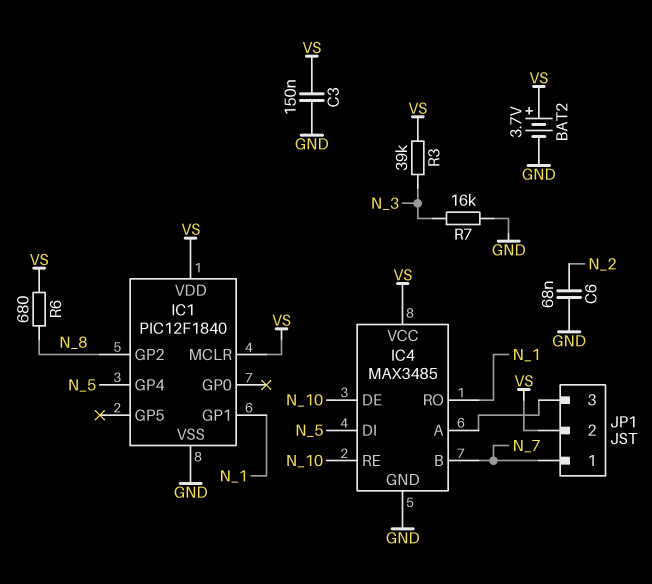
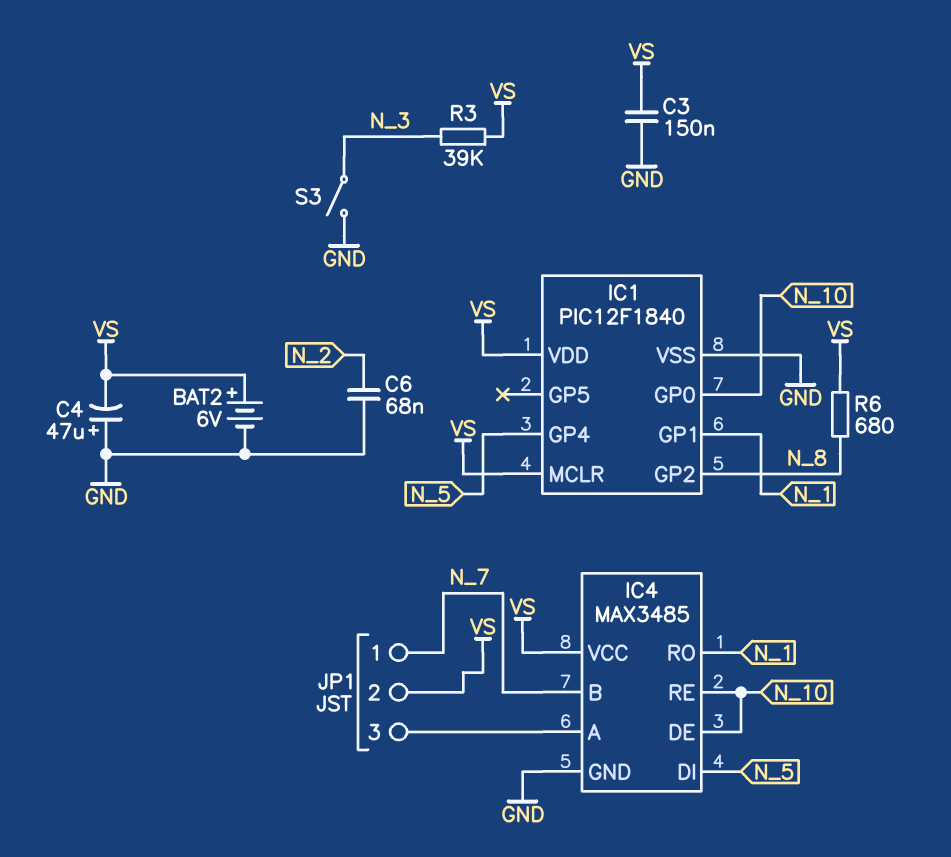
BAT2: 3.7V (plus VS, minus GND) -> 6V (plus VS, minus GND)
C4: none -> 47uF (plus GND, minus VS)
IC1 pin GP0: none -> N_10
R7: 16k (GND, N_3) -> none
S3: none -> switch (GND, N_3)

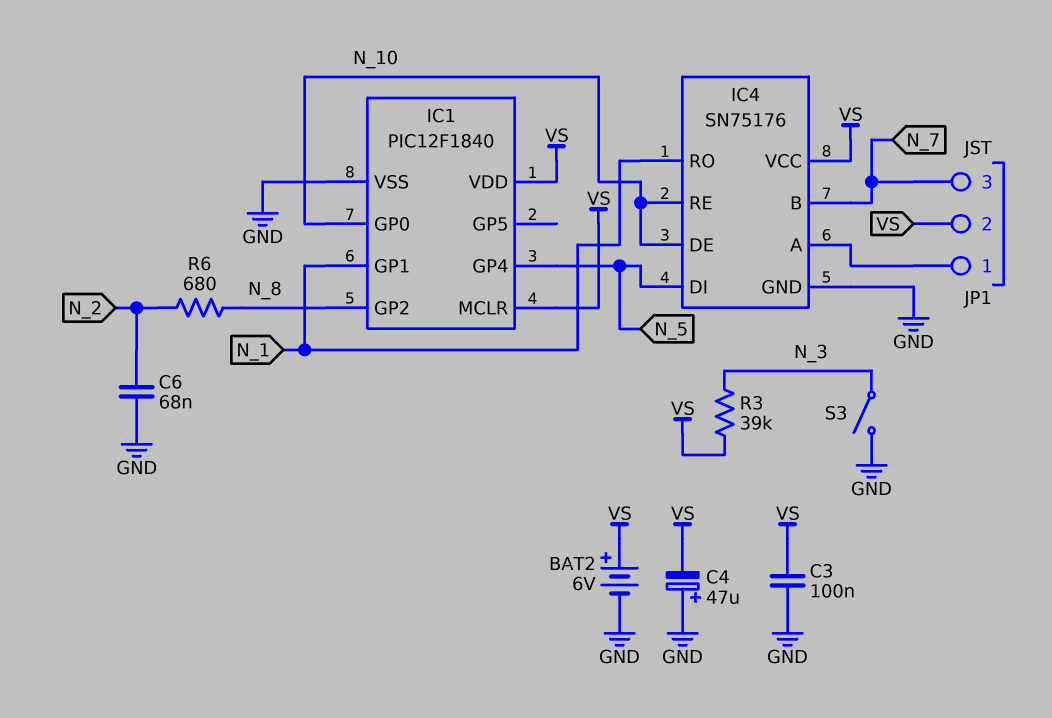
C3: 150nF (GND, VS) -> 100nF (GND, VS)
IC4: MAX3485 -> SN75176
JP1 pin 1: N_7 -> IC4/A
JP1 pin 3: IC4/A -> N_7
R6: 680 (N_8, VS) -> 680 (N_2, N_8)

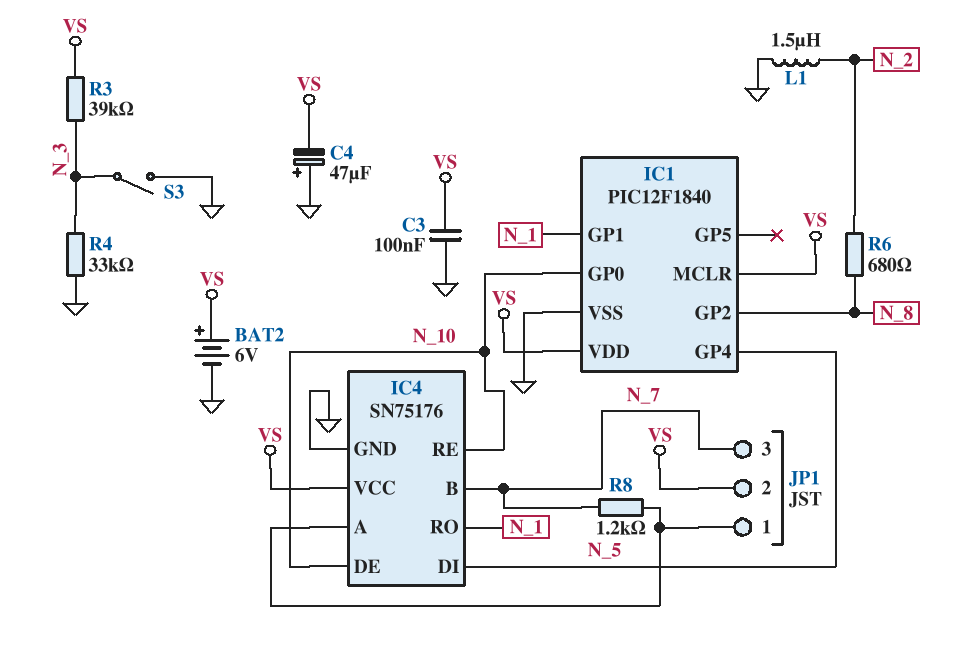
C6: 68nF (GND, N_2) -> none
L1: none -> 1.5uH (GND, N_2)
R4: none -> 33k (GND, N_3)
R8: none -> 1.2k (IC4/A, N_7)

